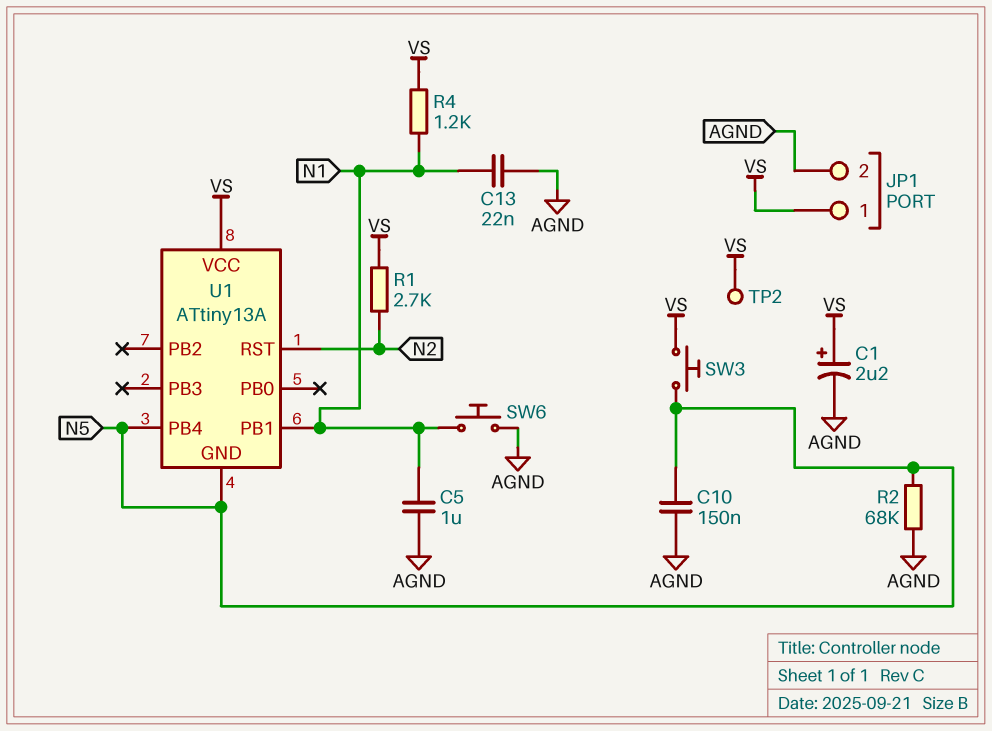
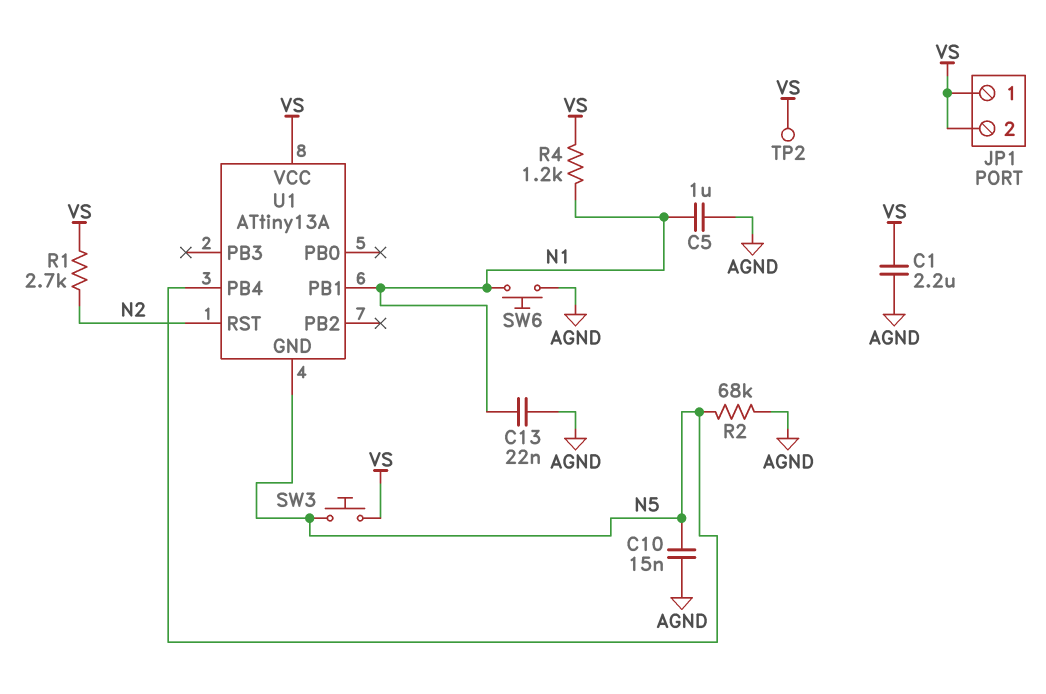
C1: 2.2uF (plus VS, minus AGND) -> 2.2uF (AGND, VS)
C10: 150nF (AGND, N5) -> 15nF (AGND, N5)
JP1 pin 2: AGND -> VS

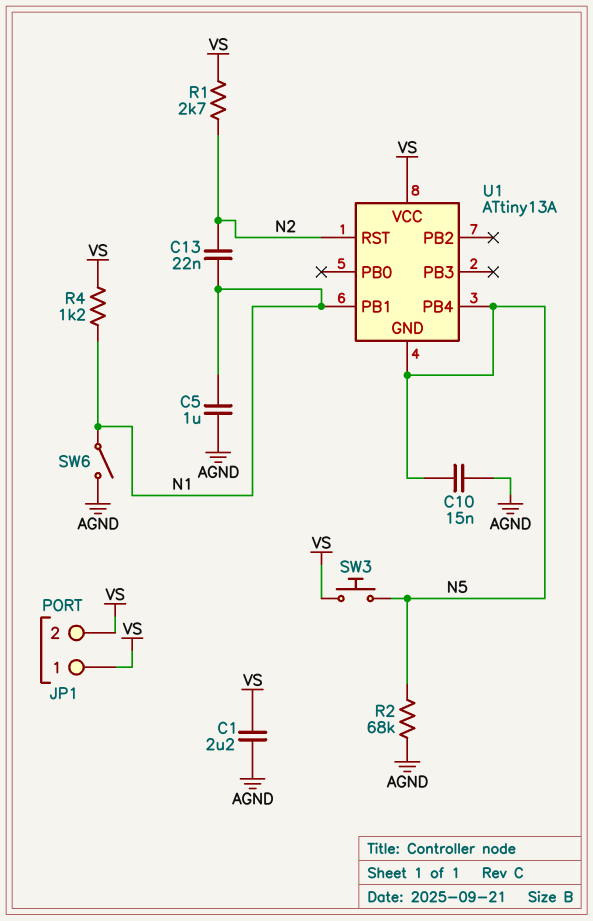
C13: 22nF (AGND, N1) -> 22nF (N1, N2)
SW6: button (AGND, N1) -> switch (AGND, N1)
TP2: test point (VS) -> none

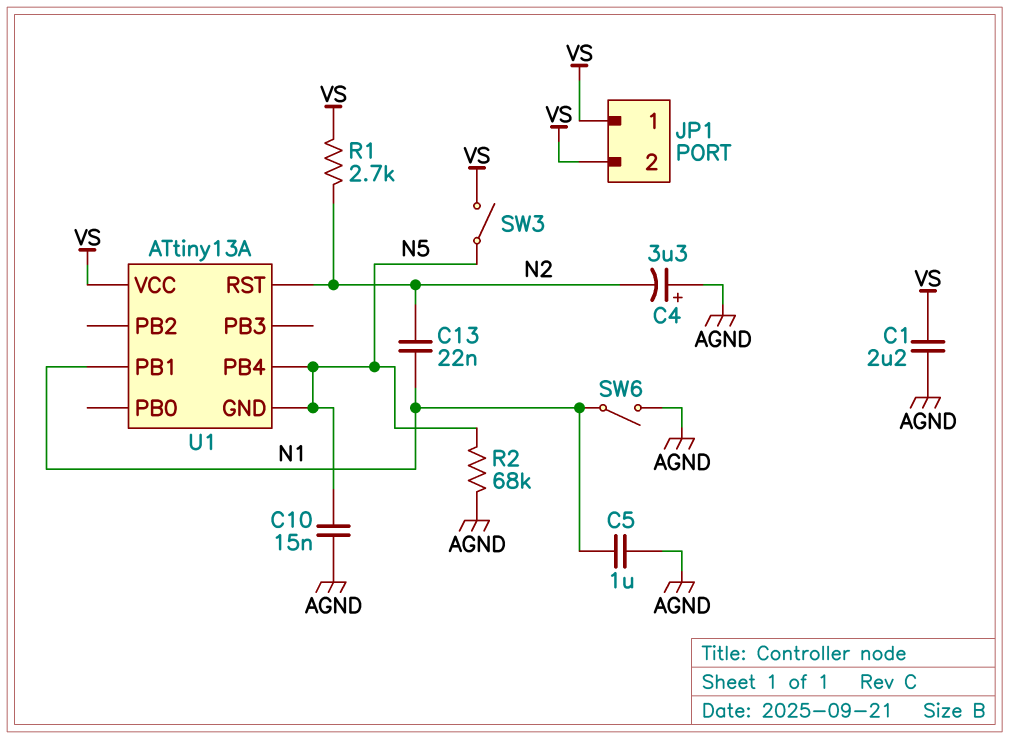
C4: none -> 3.3uF (plus AGND, minus N2)
R4: 1.2k (N1, VS) -> none
SW3: button (N5, VS) -> switch (N5, VS)

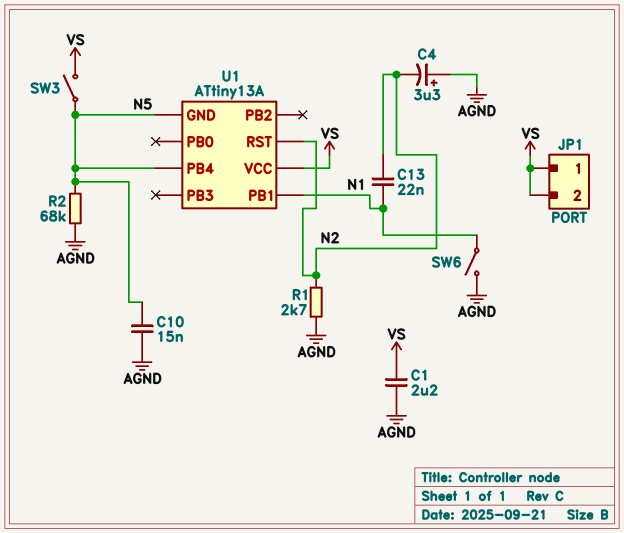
C5: 1uF (AGND, N1) -> none
R1: 2.7k (N2, VS) -> 2.7k (AGND, N2)

